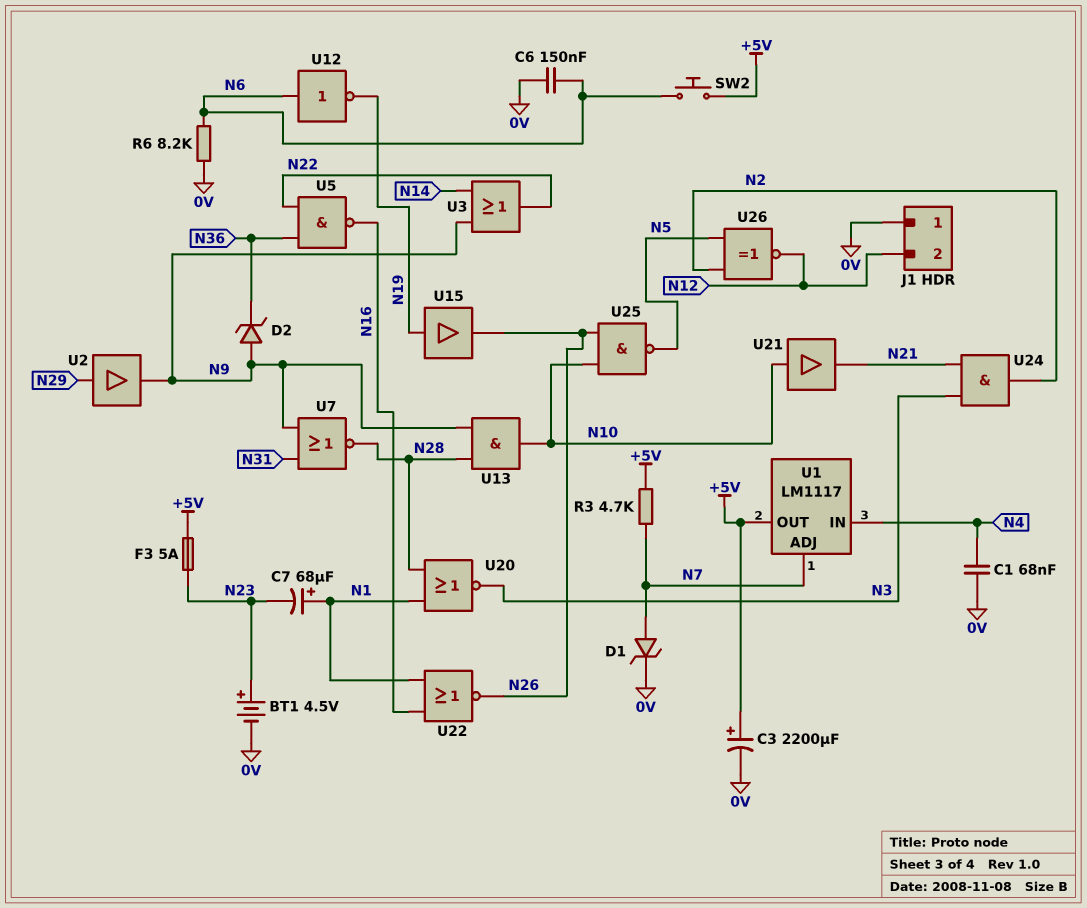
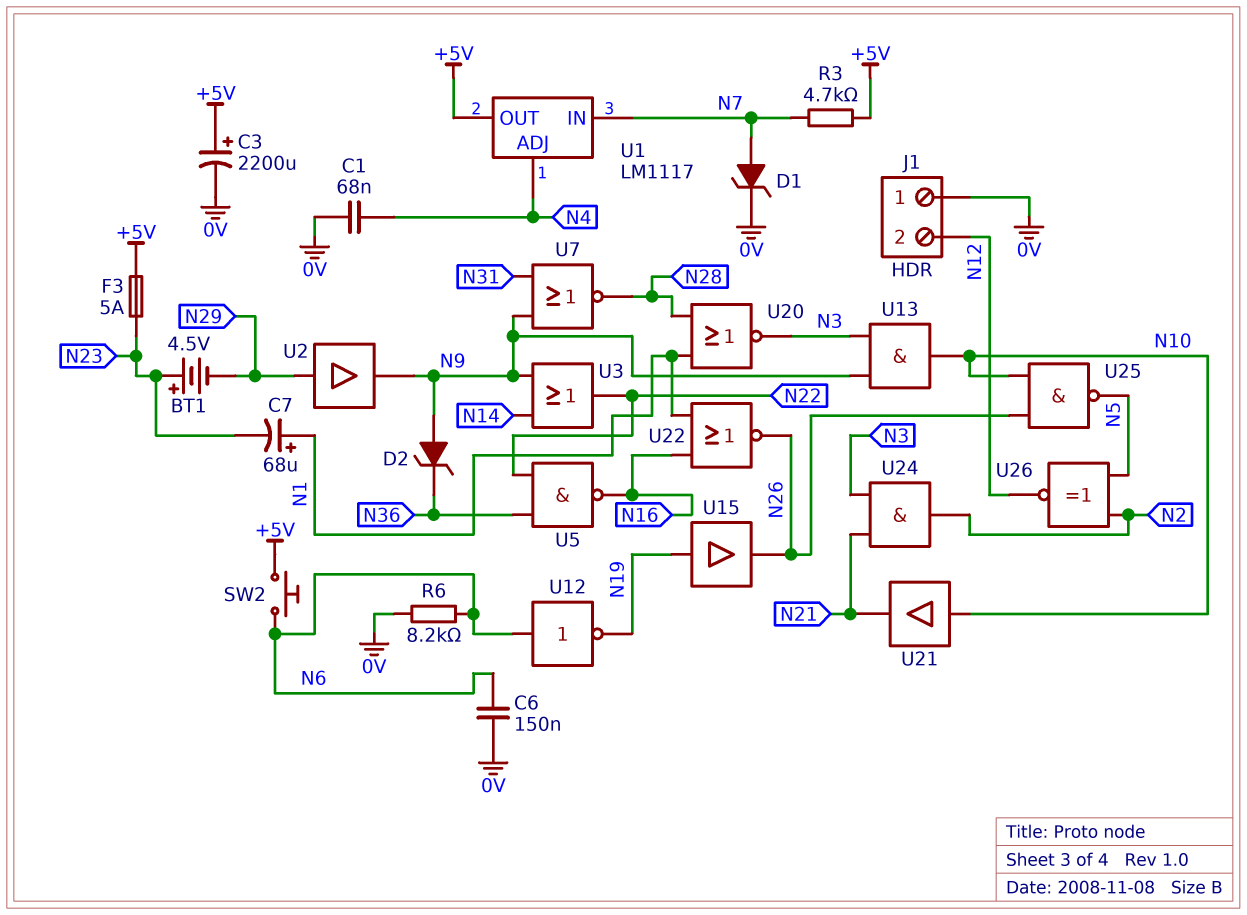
BT1: 4.5V (plus N23, minus 0V) -> 4.5V (plus N23, minus N29)
U1 pin ADJ: N7 -> N4
U1 pin IN: N4 -> N7
U13: AND (in N9, in N28, out N10) -> AND (in N3, in N9, out N10)

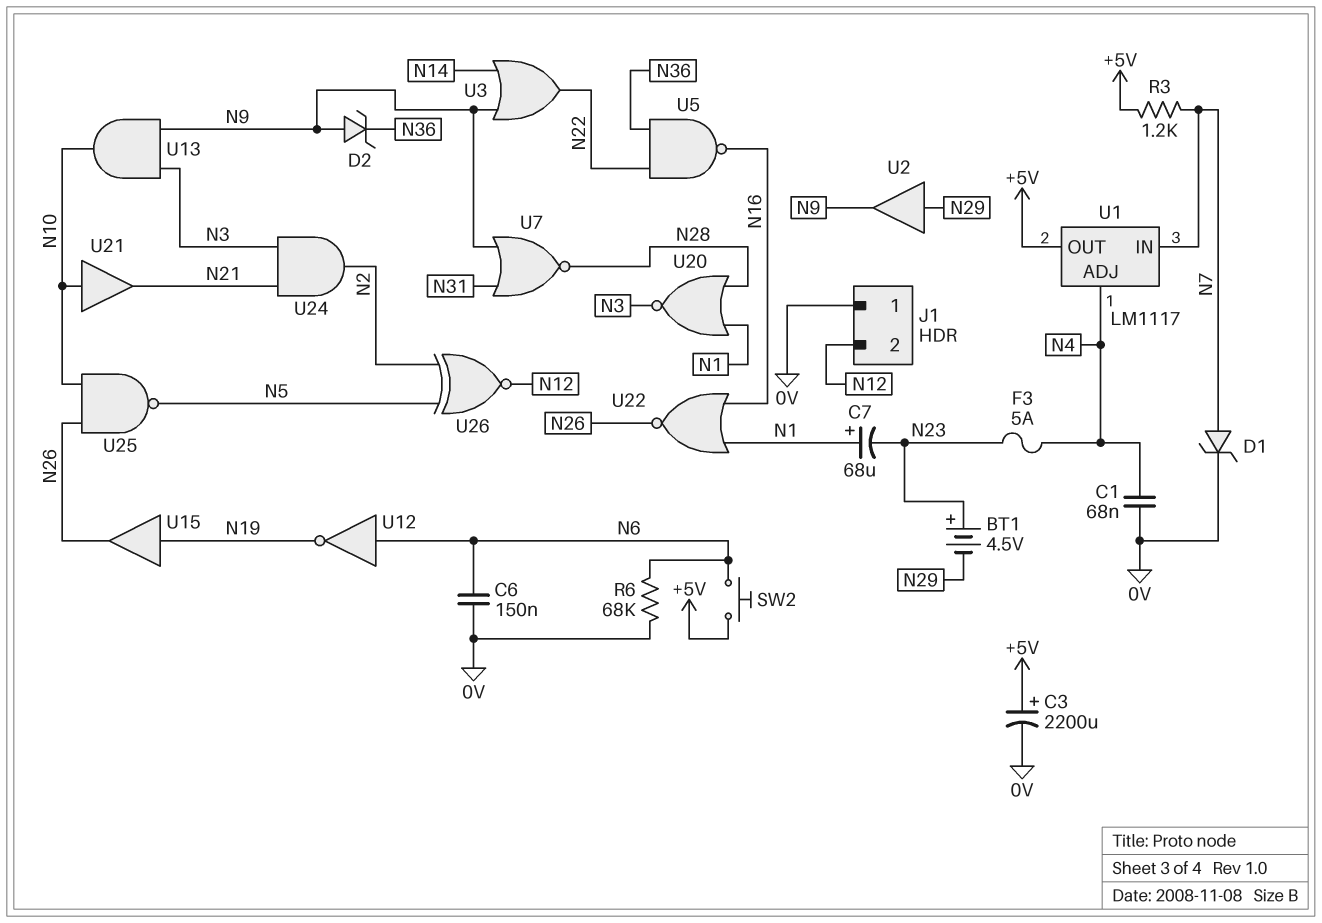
F3: 5A (+5V, N23) -> 5A (N4, N23)
R3: 4.7k (+5V, N7) -> 1.2k (+5V, N7)
R6: 8.2k (0V, N6) -> 68k (0V, N6)

